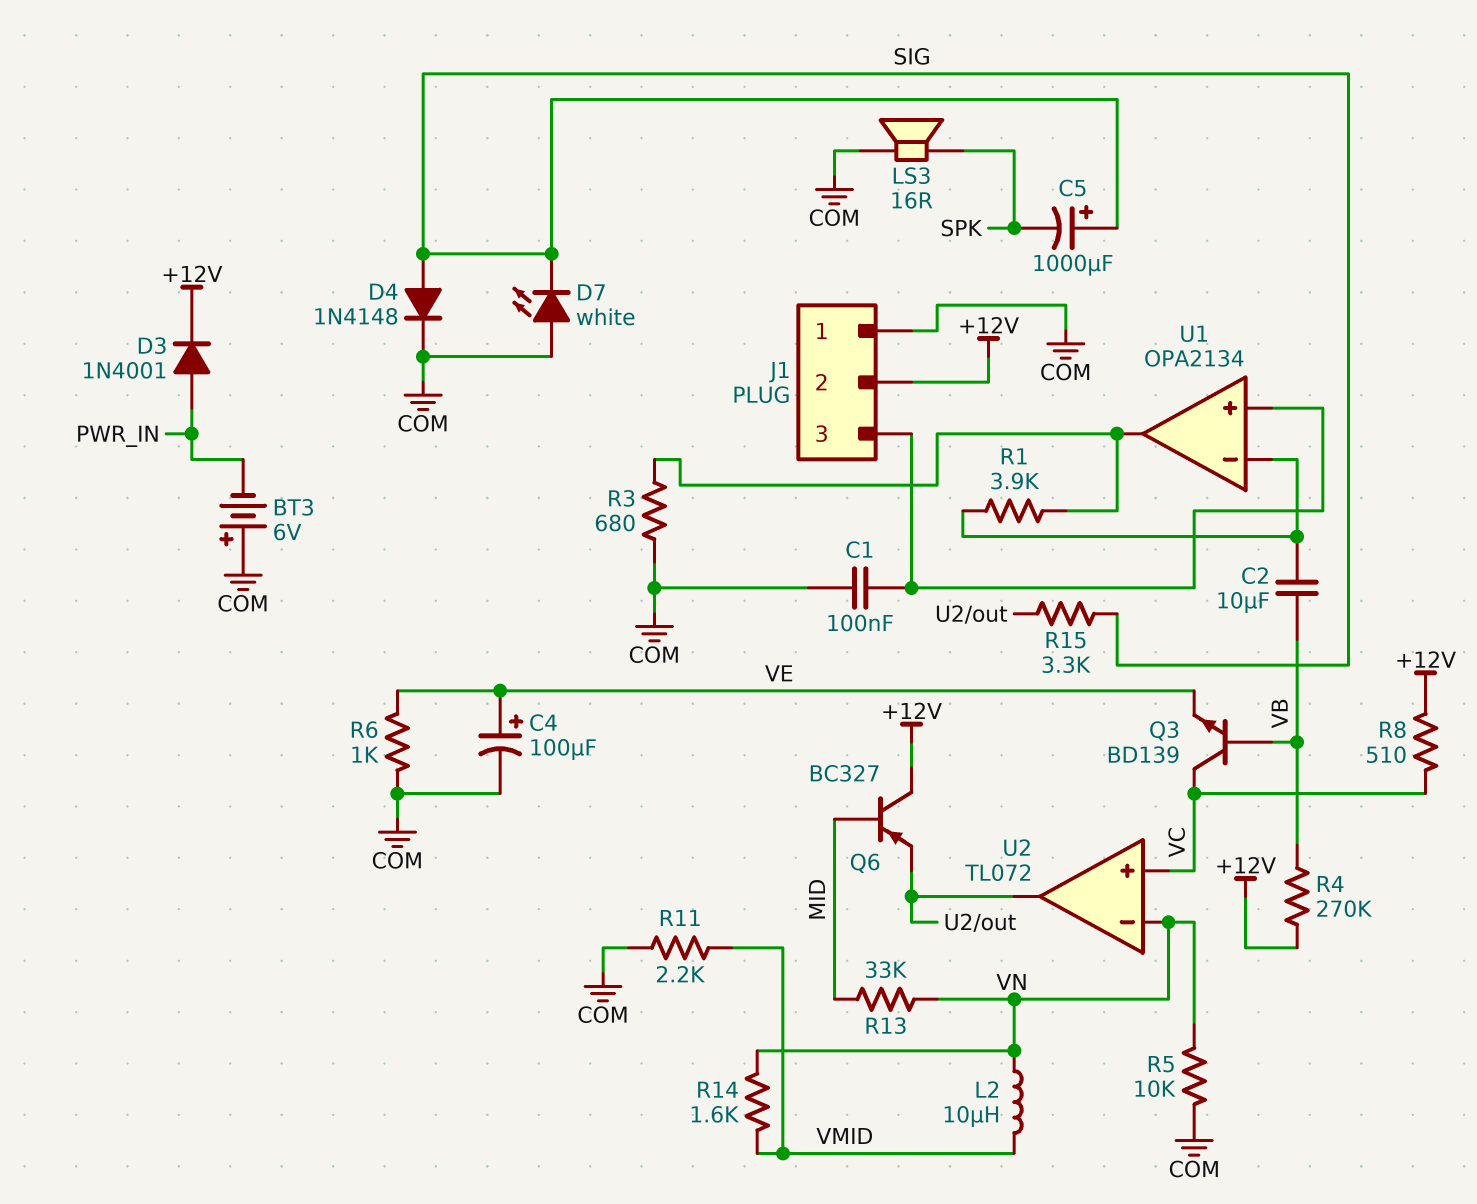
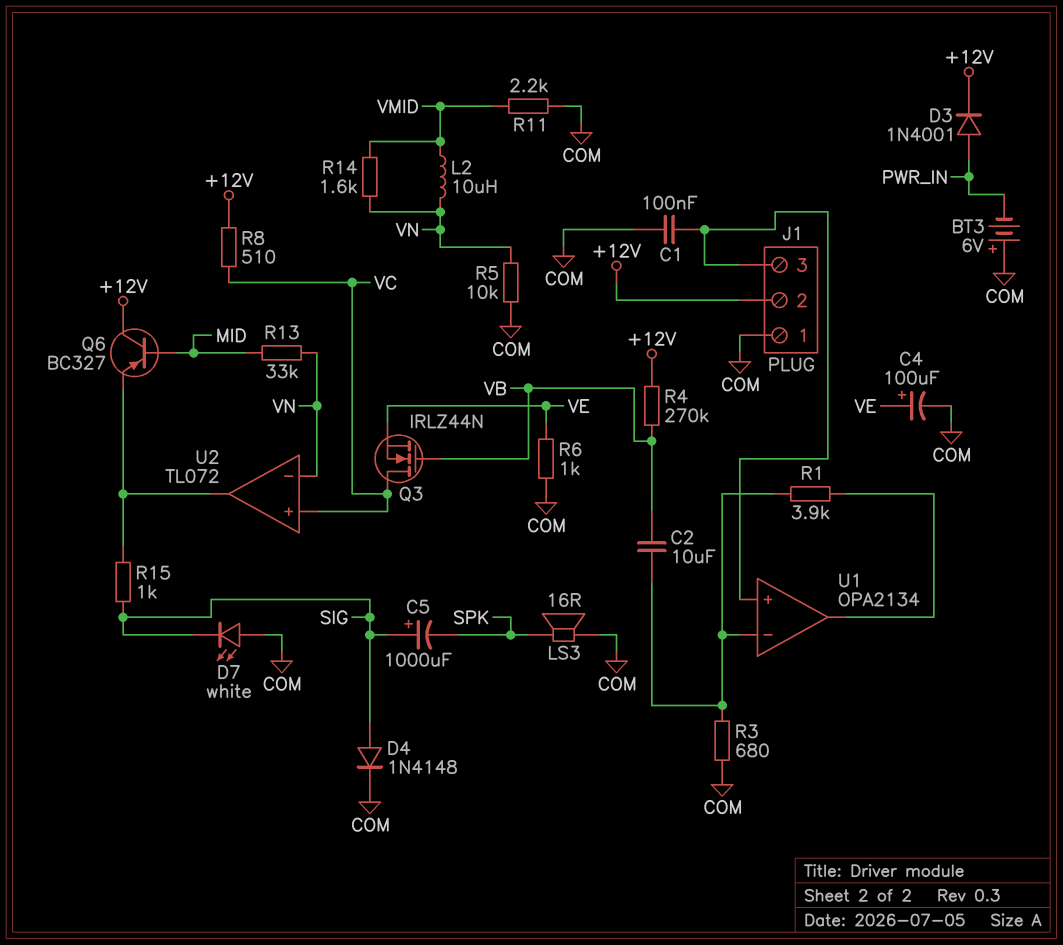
Q3: NPN BD139 (B VB, C VC, E VE) -> NMOS IRLZ44N (G VB, D VC, S VE)
R3: 680 (COM, U1/out) -> 680 (COM, U1/in-)
R15: 3.3k (SIG, U2/out) -> 1k (SIG, U2/out)

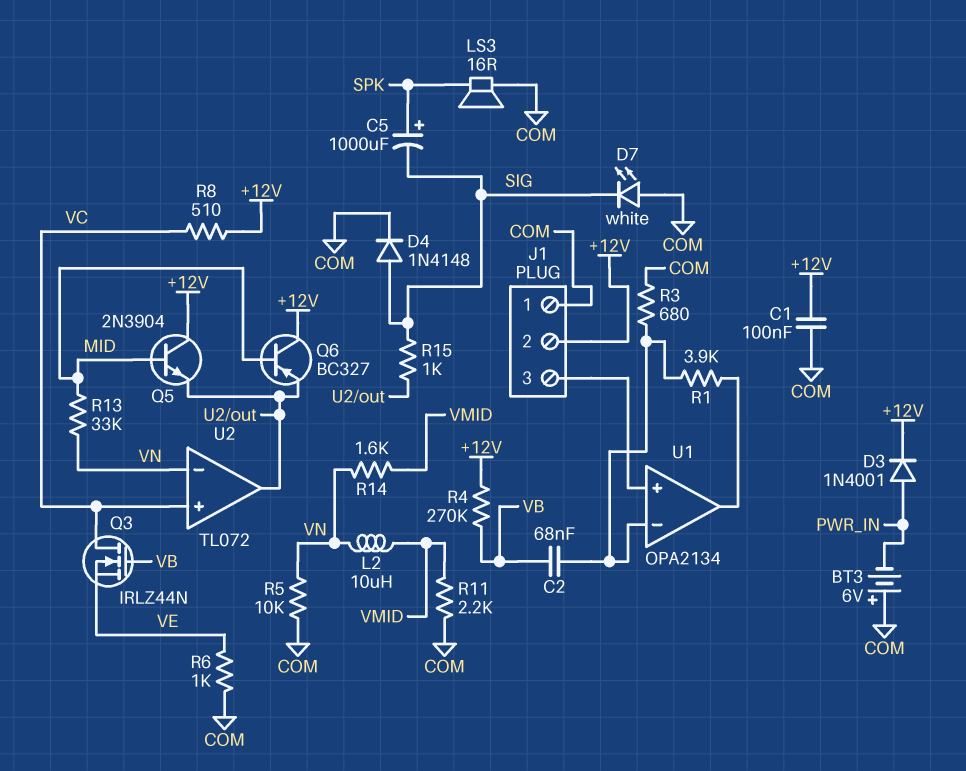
C1: 100nF (COM, J1/3) -> 100nF (+12V, COM)
C2: 10uF (U1/in-, VB) -> 68nF (U1/in-, VB)
C4: 100uF (plus VE, minus COM) -> none
C5: 1000uF (plus SIG, minus SPK) -> 1000uF (plus SPK, minus SIG)
Q5: none -> NPN 2N3904 (B MID, C +12V, E U2/out)

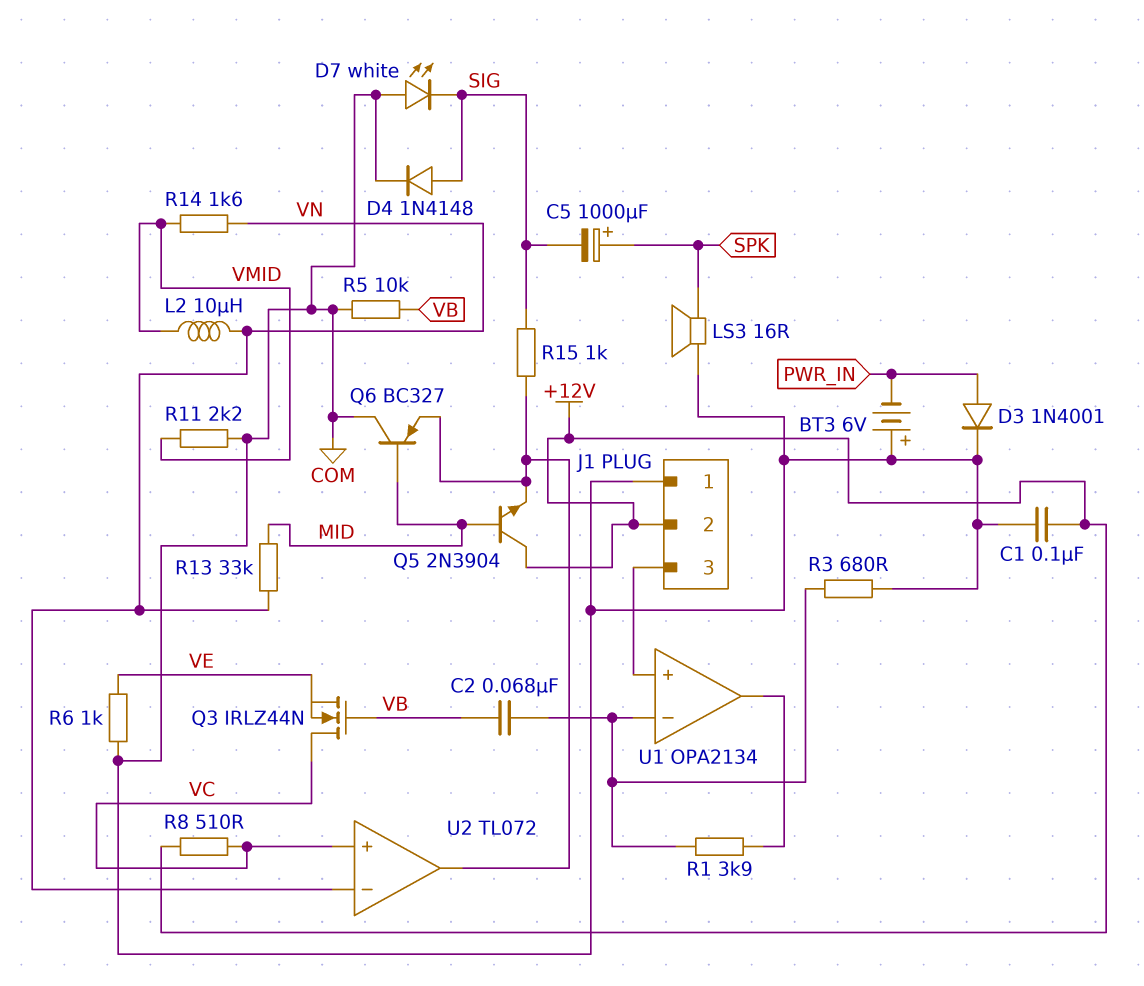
D3: diode 1N4001 (A PWR_IN, K +12V) -> diode 1N4001 (A PWR_IN, K COM)
Q6: PNP BC327 (B MID, C +12V, E U2/out) -> PNP BC327 (B MID, C COM, E U2/out)
R4: 270k (+12V, VB) -> none
R5: 10k (COM, VN) -> 10k (COM, VB)

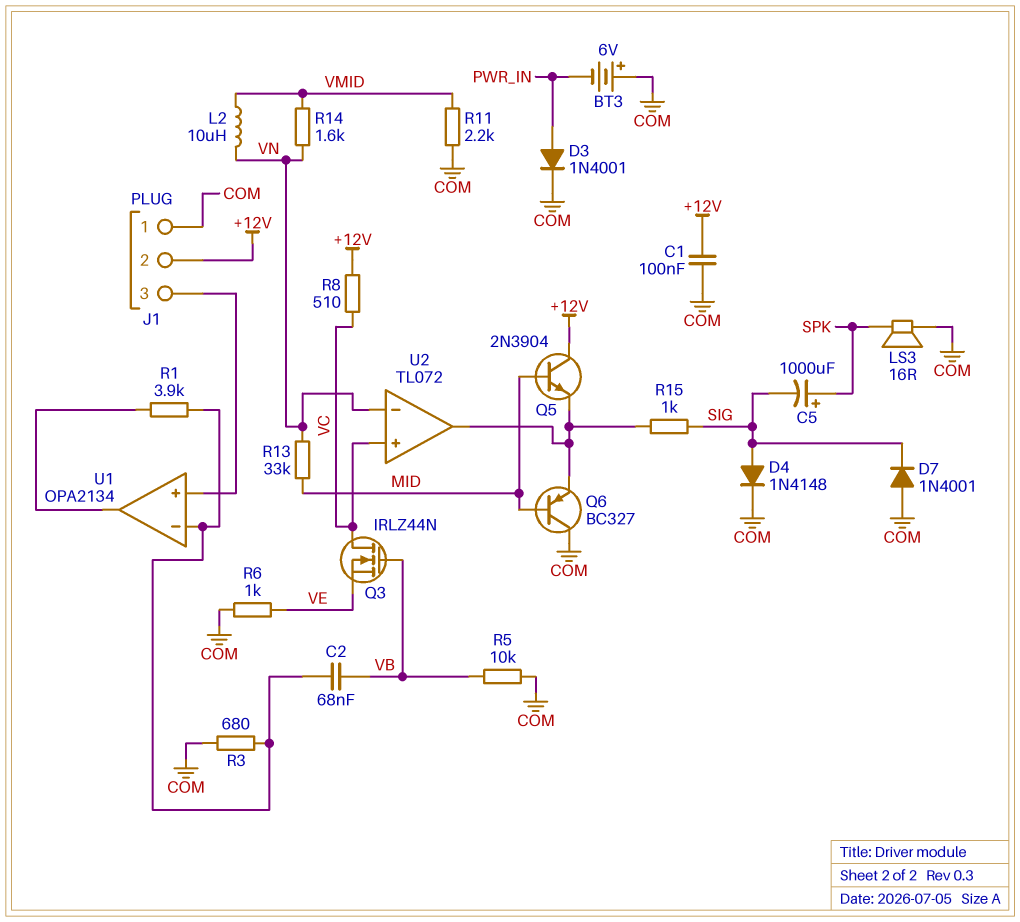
D7: LED white (A COM, K SIG) -> diode 1N4001 (A COM, K SIG)

